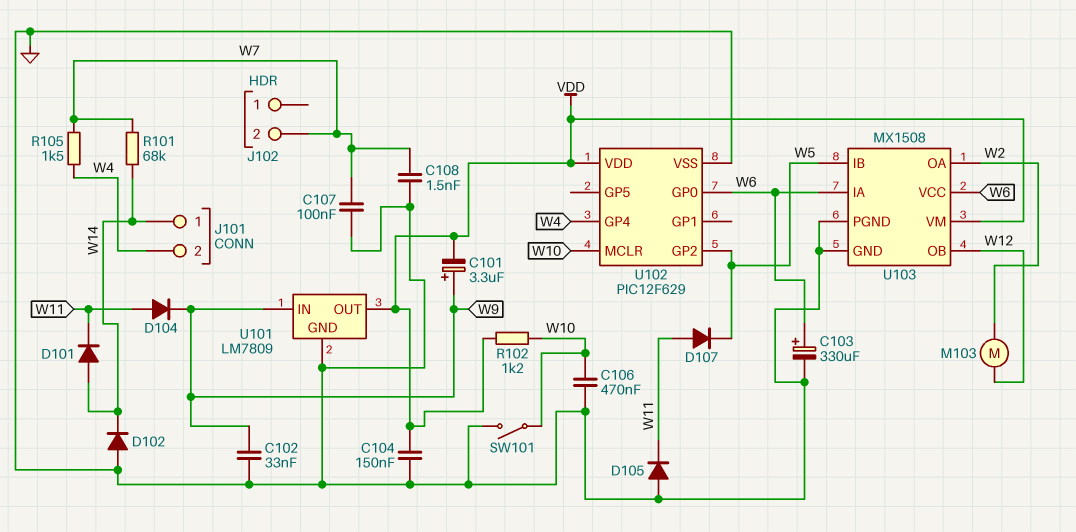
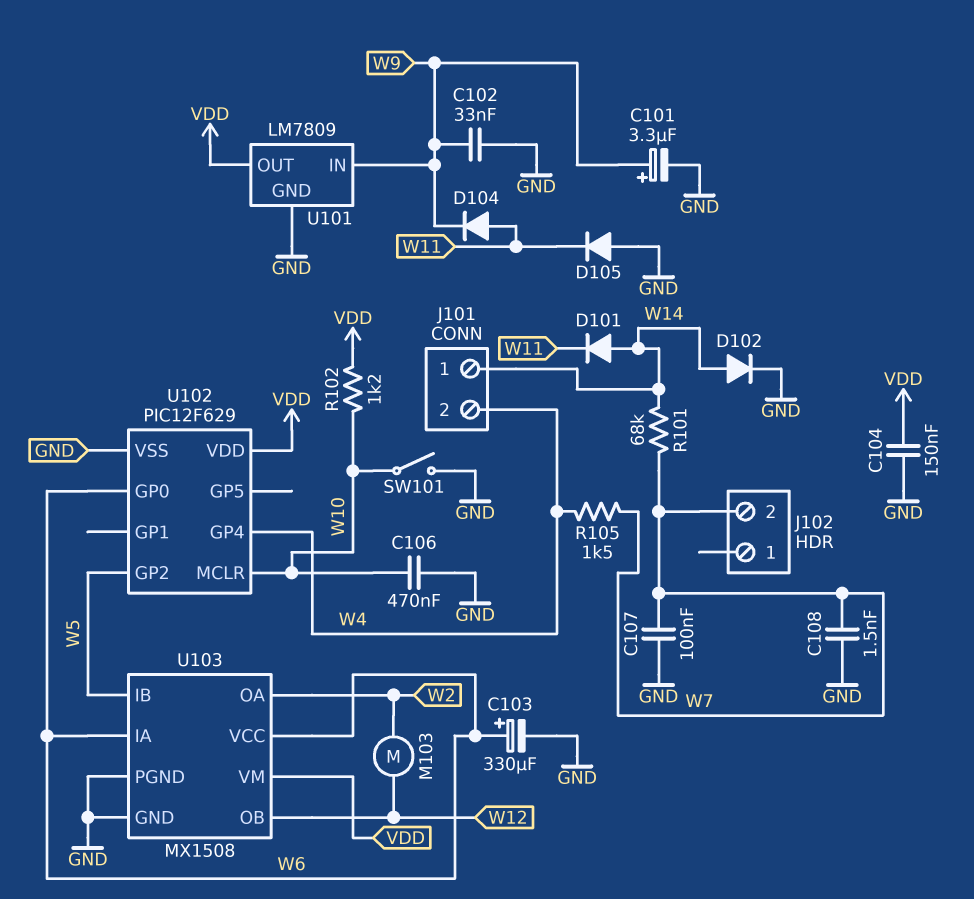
C101: 3.3uF (plus W9, minus VDD) -> 3.3uF (plus W9, minus GND)
D102: diode (A GND, K W14) -> diode (A W14, K GND)
D107: diode (A W11, K W5) -> none

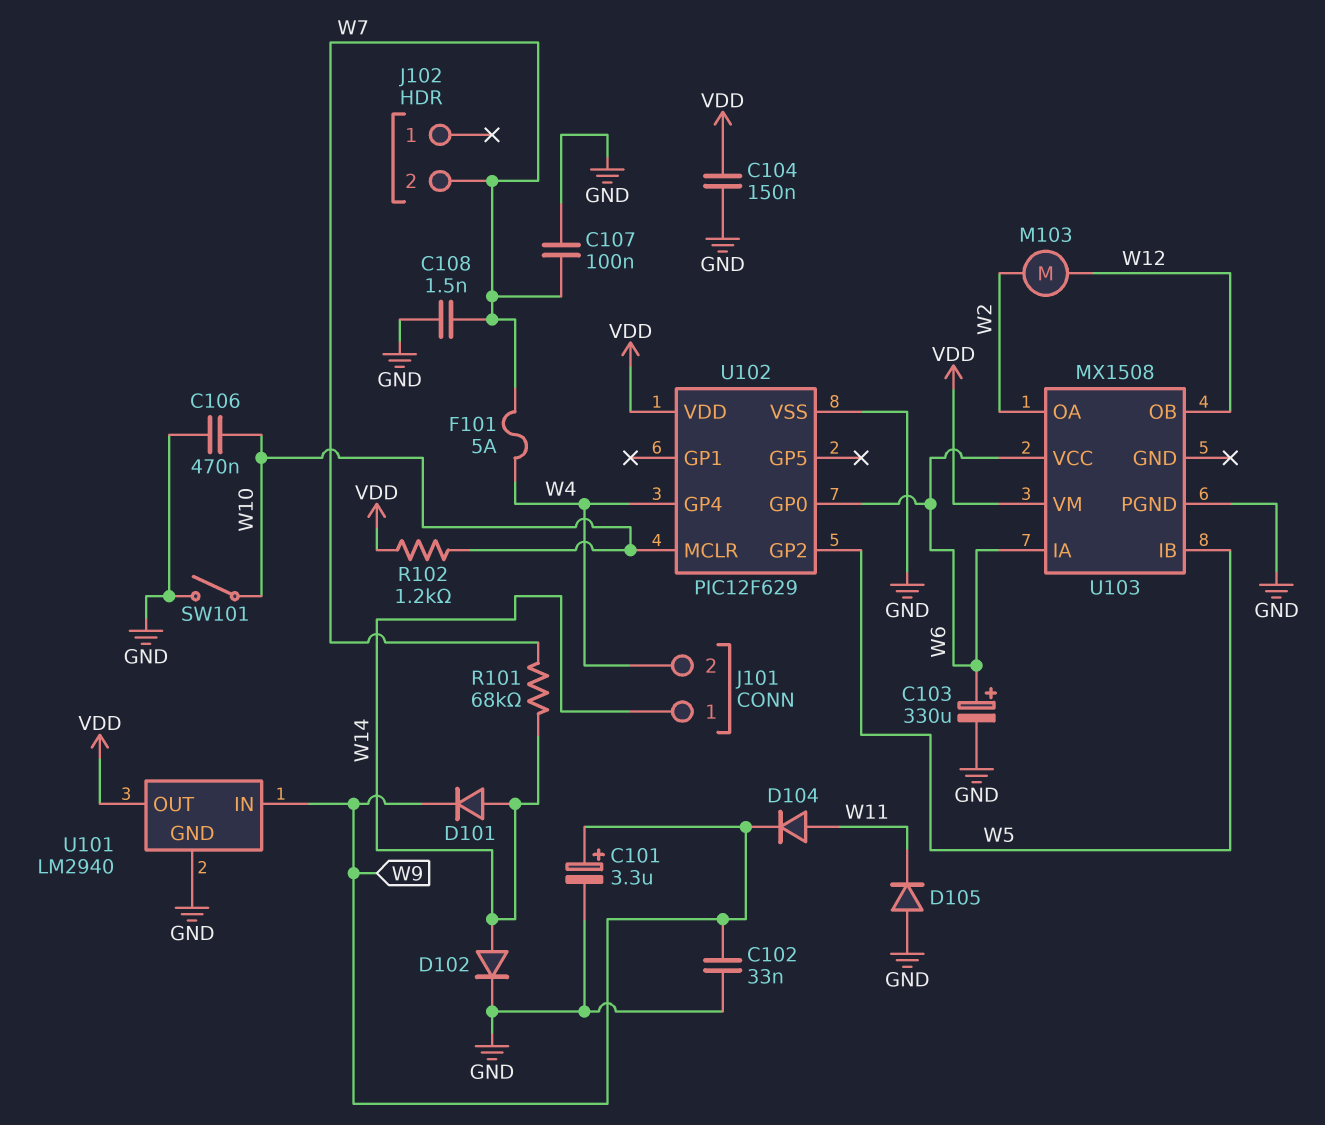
D101: diode (A W14, K W11) -> diode (A W14, K W9)
F101: none -> 5A (W4, W7)
R105: 1.5k (W4, W7) -> none
U101: LM7809 -> LM2940
U103 pin GND: GND -> none

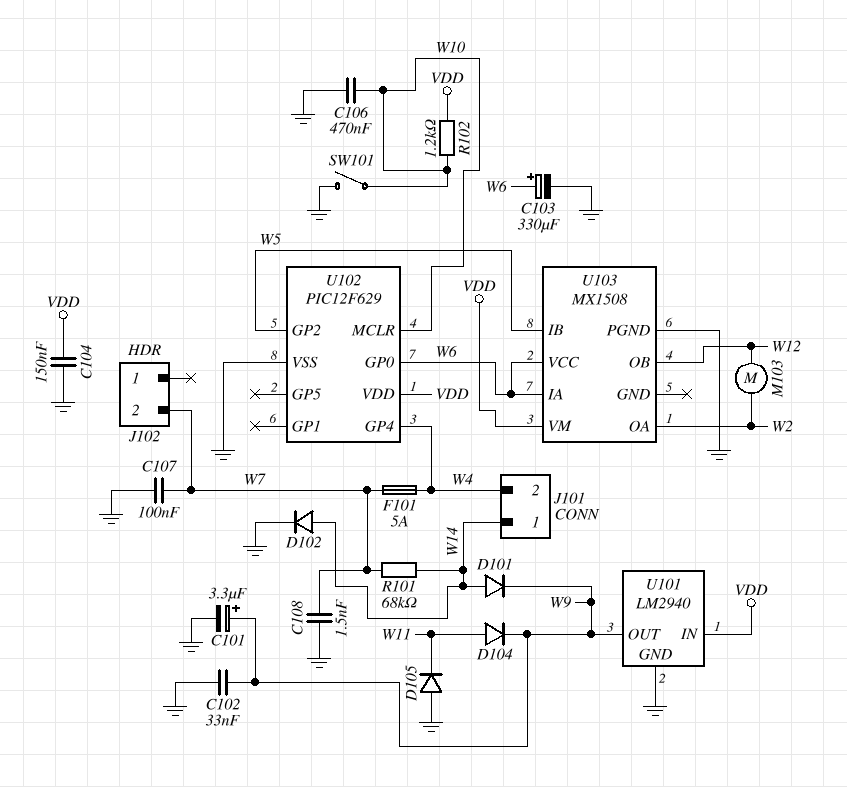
U101 pin IN: W9 -> VDD
U101 pin OUT: VDD -> W9

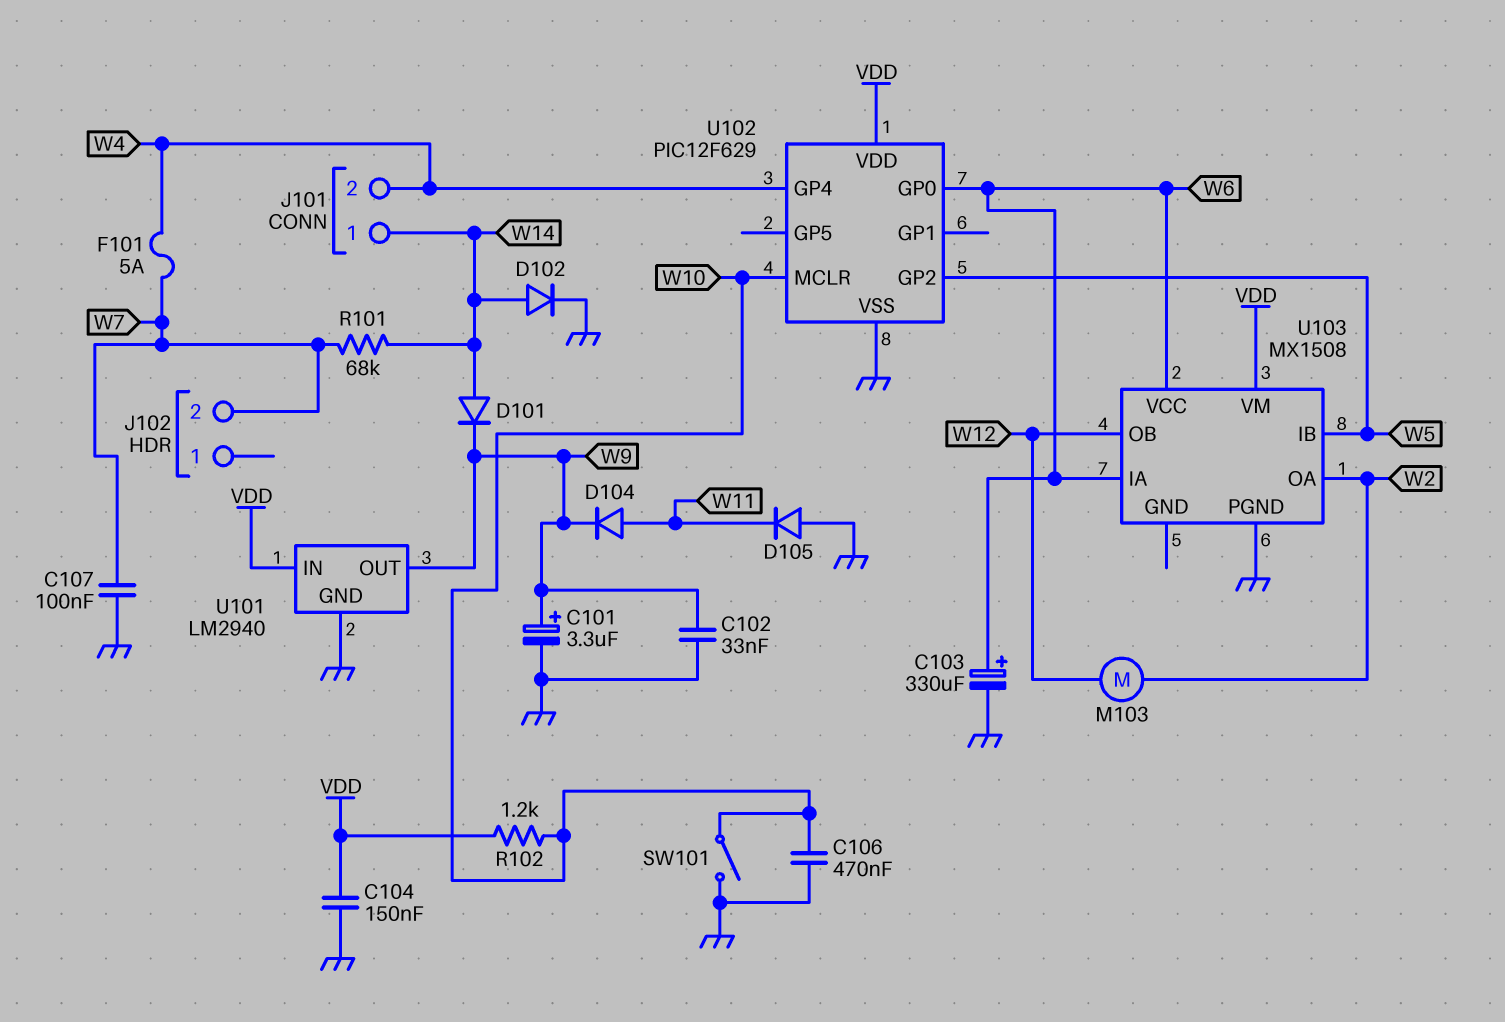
C108: 1.5nF (GND, W7) -> none

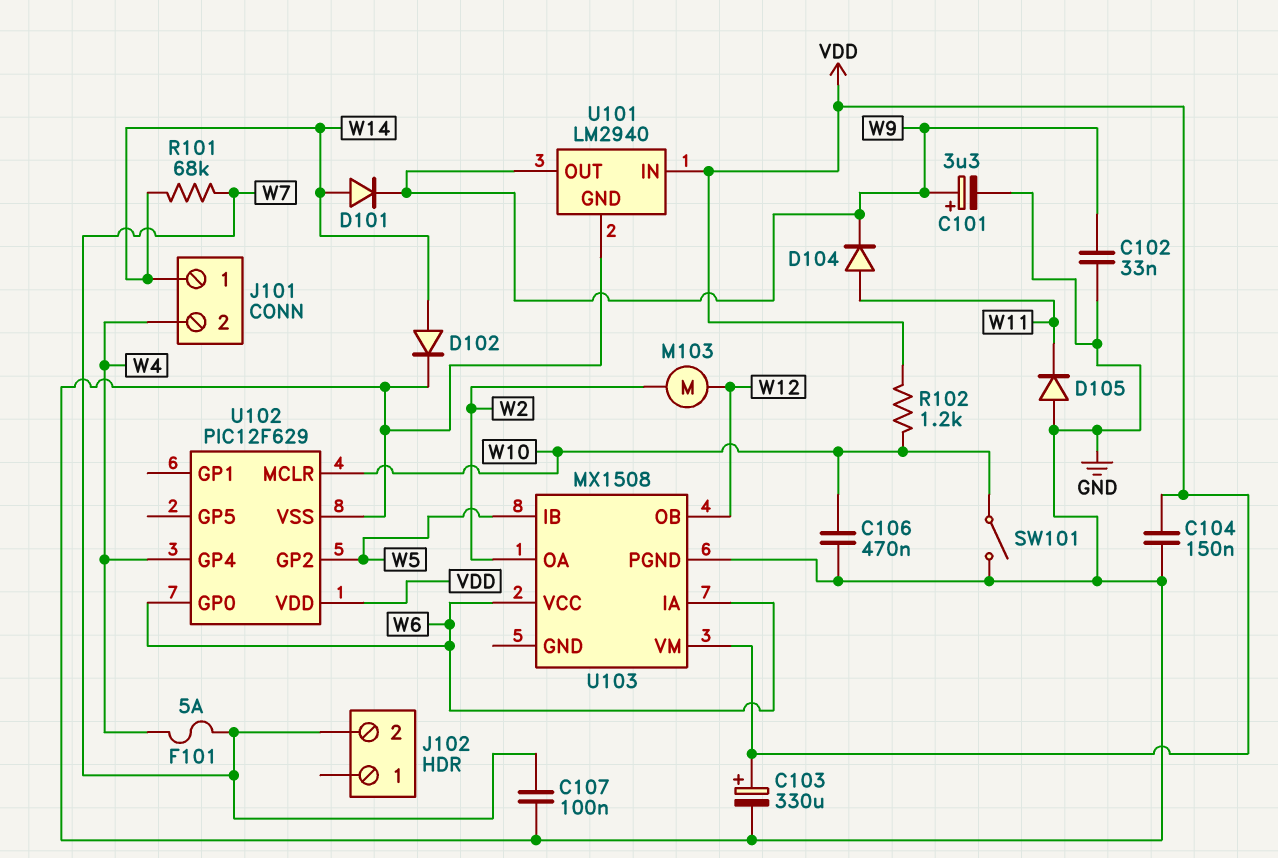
C103: 330uF (plus W6, minus GND) -> 330uF (plus VDD, minus GND)

